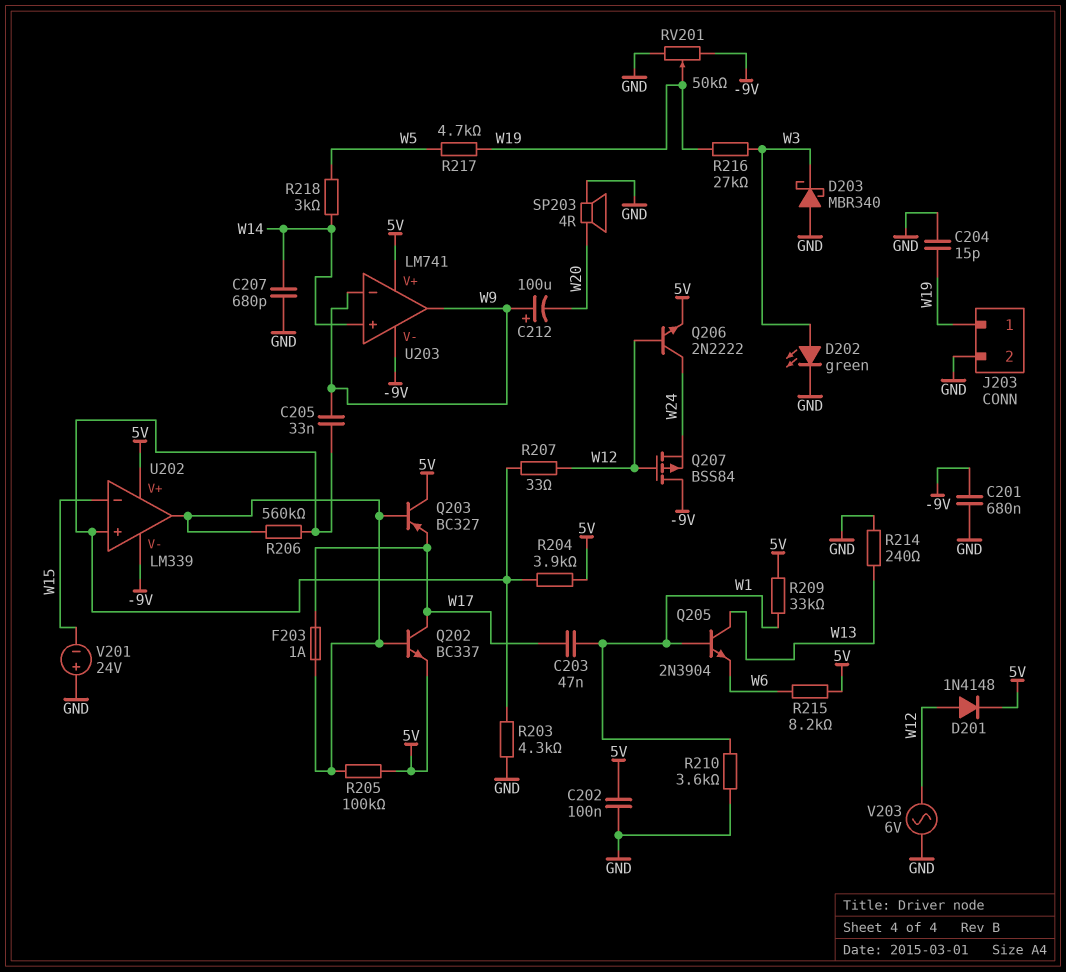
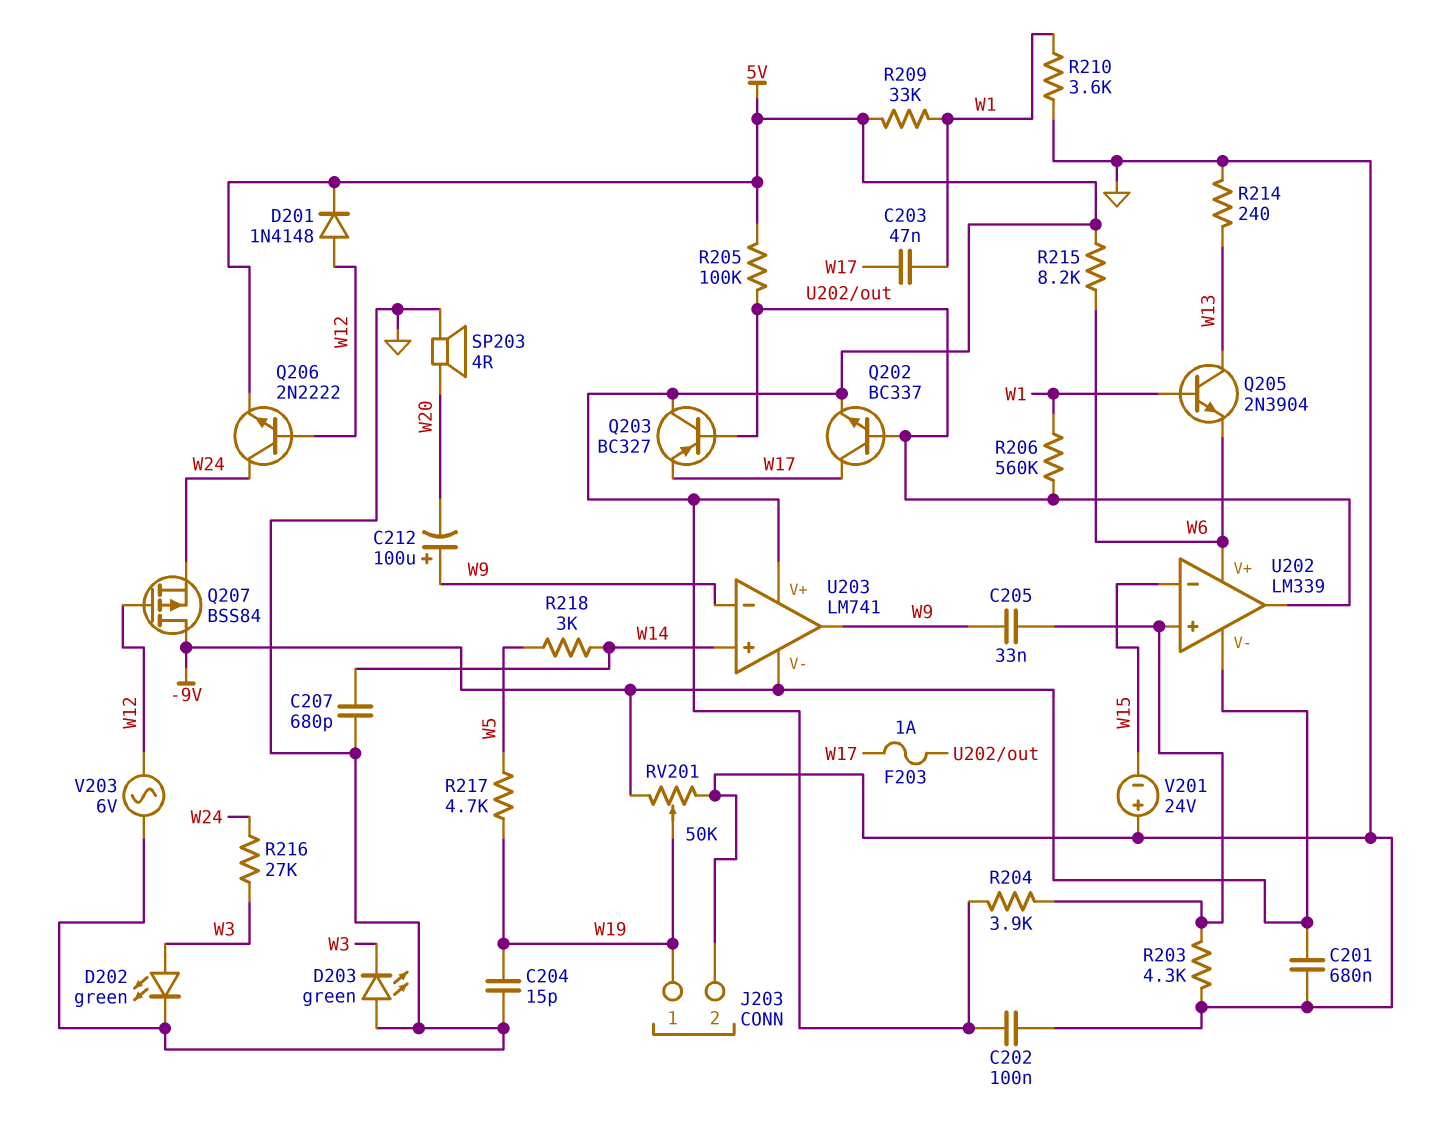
D203: schottky MBR340 (A GND, K W3) -> LED green (A GND, K W3)
R206: 560k (U202/in+, U202/out) -> 560k (U202/out, W1)
R207: 33 (U202/in+, W12) -> none
R216: 27k (W3, W19) -> 27k (W3, W24)
U202 pin V+: 5V -> W6

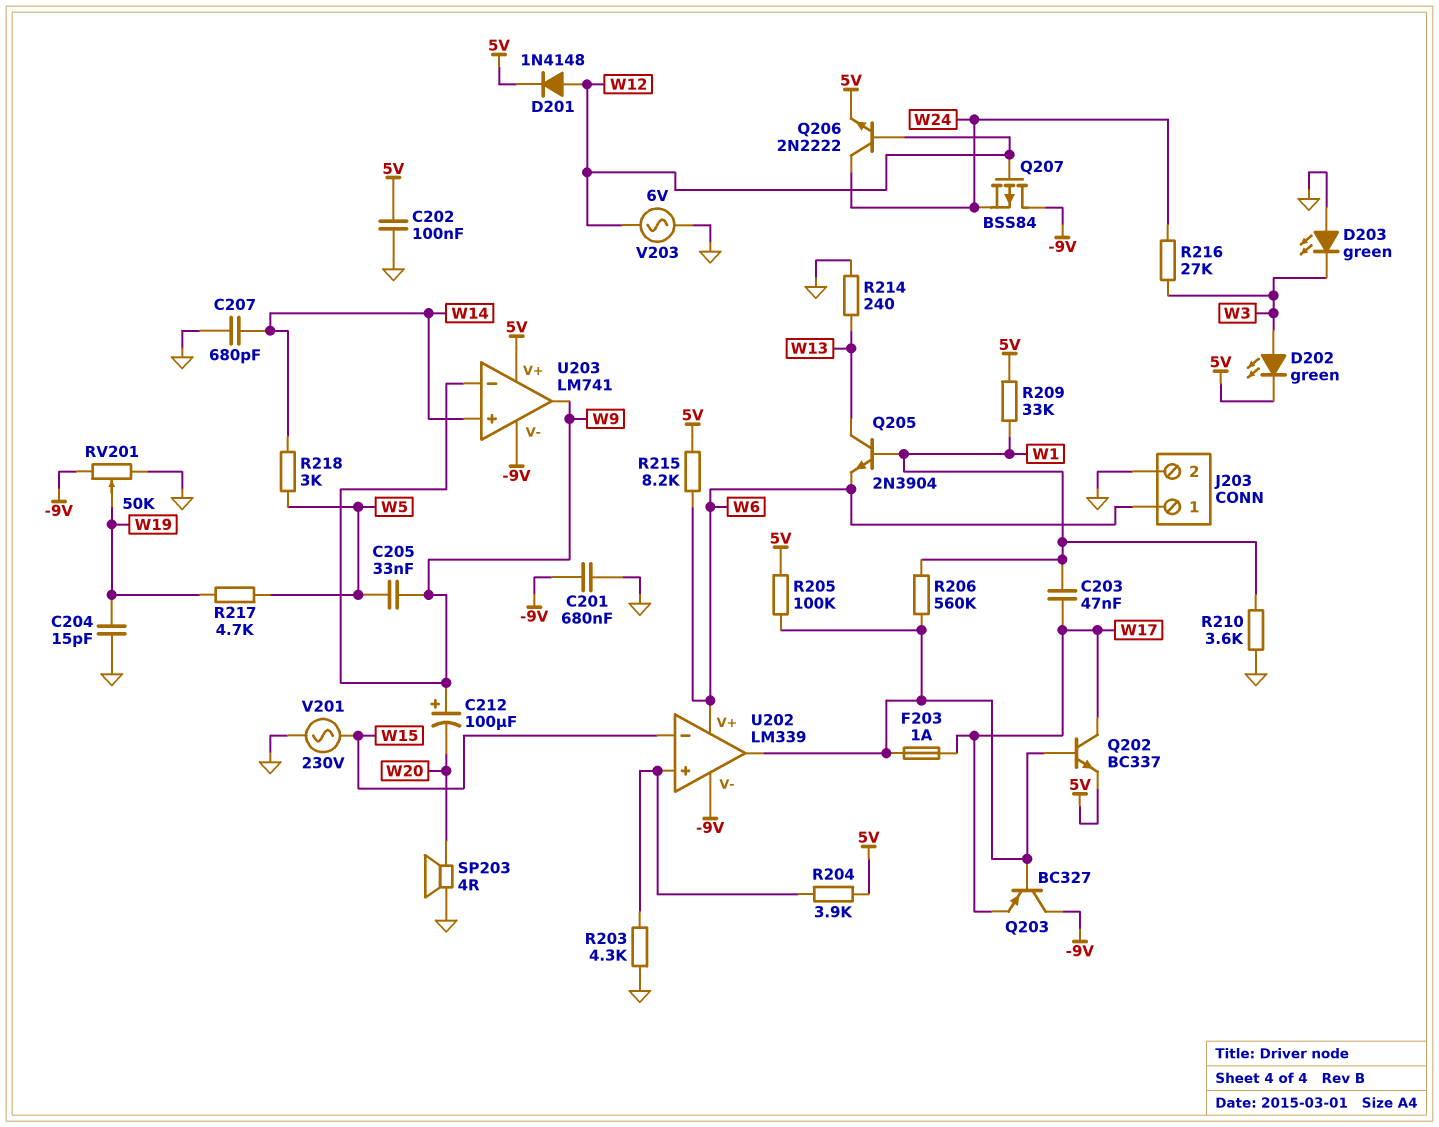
C205: 33nF (U202/in+, W9) -> 33nF (W5, W9)
D202: LED green (A W3, K GND) -> LED green (A W3, K 5V)
J203 pin 1: W19 -> W6
Q203: PNP BC327 (B U202/out, C 5V, E W17) -> PNP BC327 (B U202/out, C -9V, E W17)
V201: 24V (plus GND, minus W15) -> AC 230V (GND, W15)

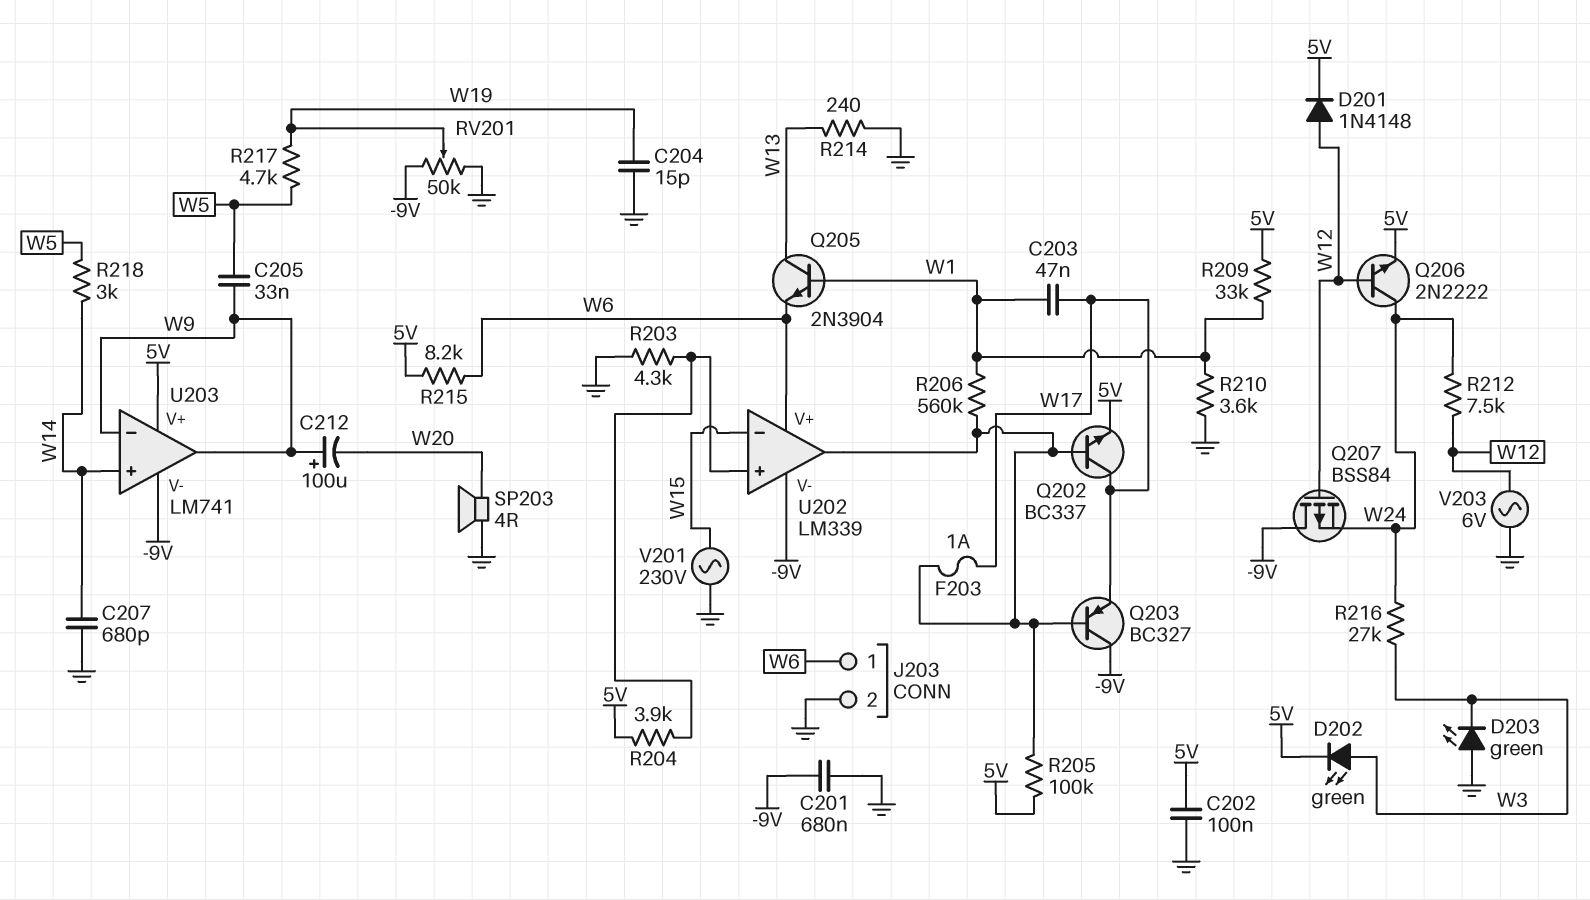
R212: none -> 7.5k (W12, W24)

